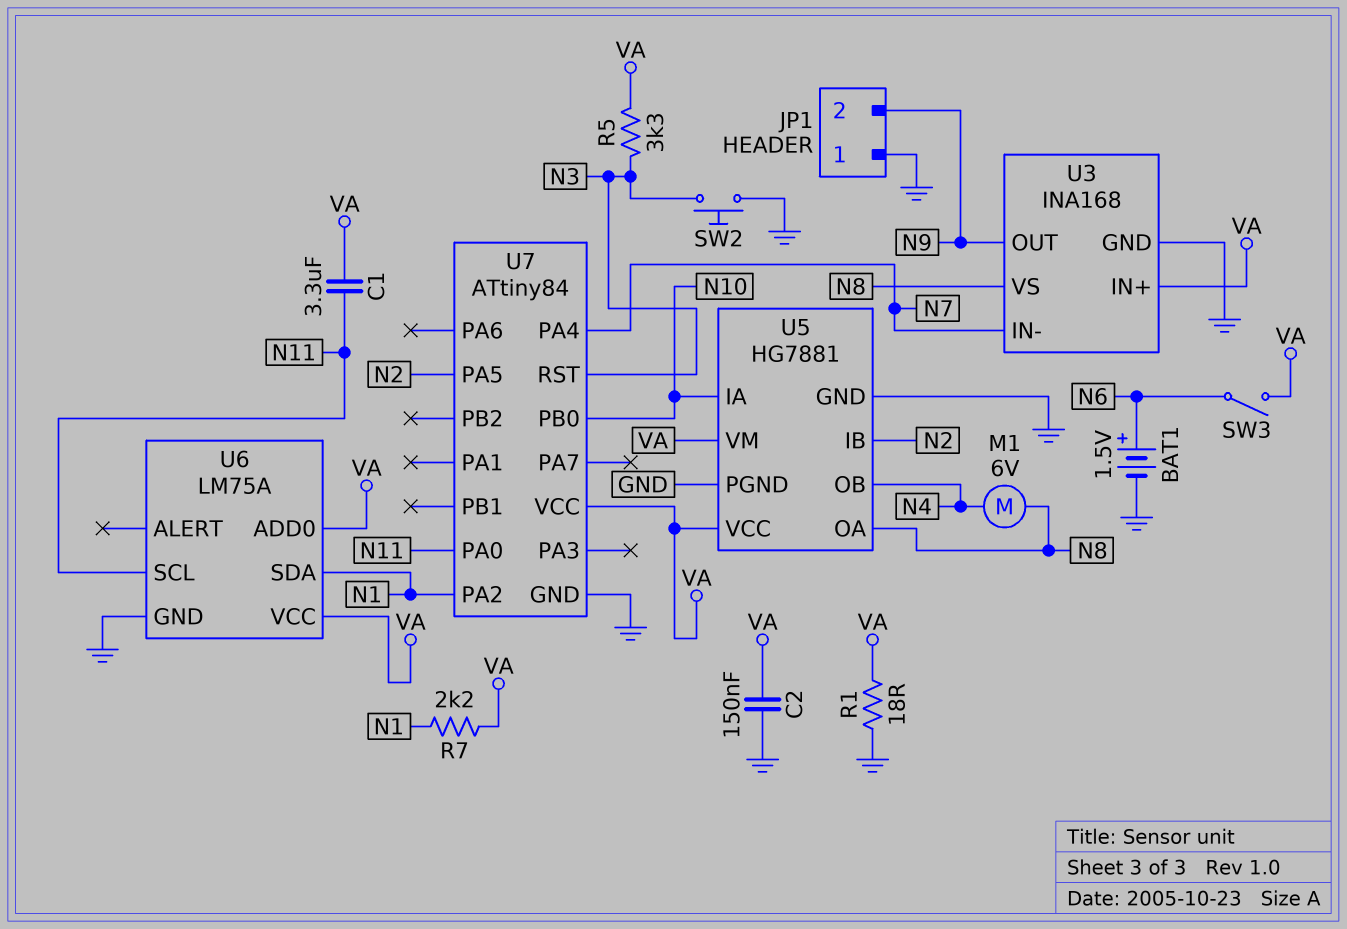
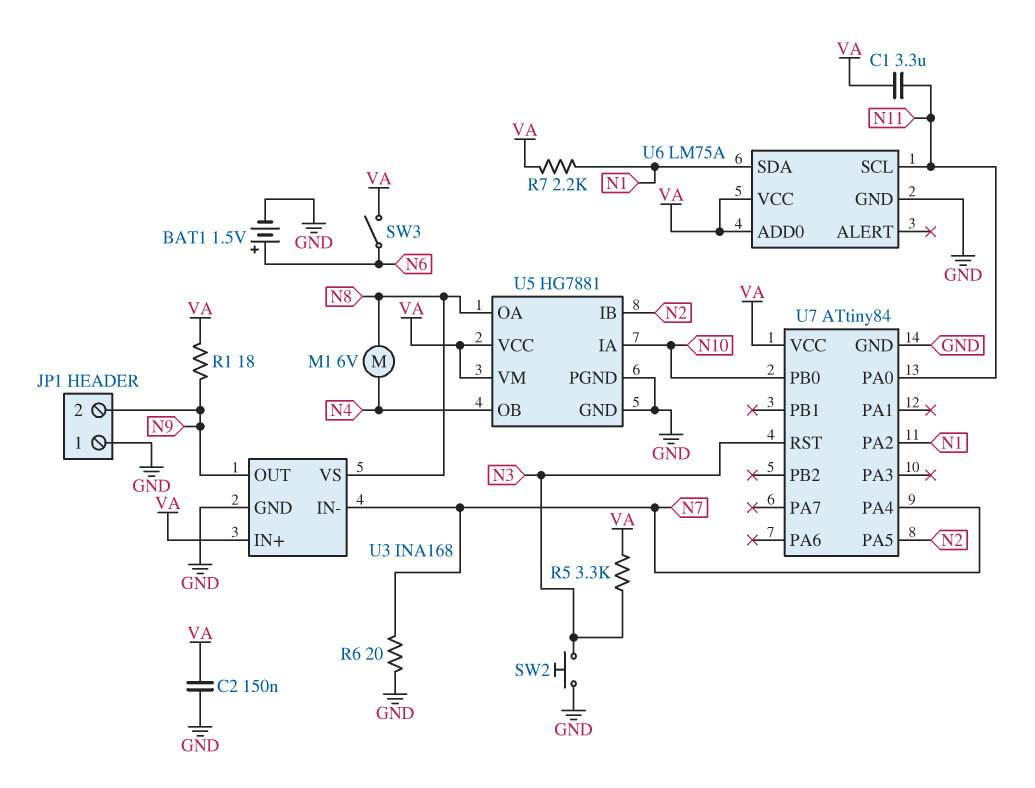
R1: 18 (GND, VA) -> 18 (N9, VA)
R6: none -> 20 (GND, N7)

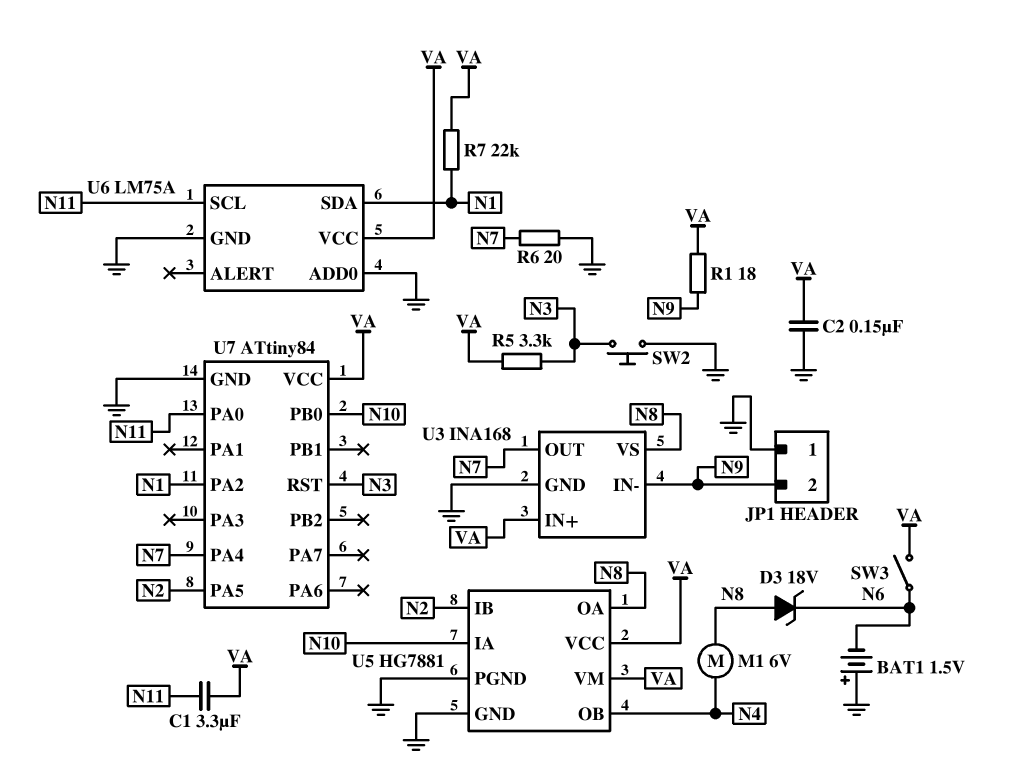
BAT1: 1.5V (plus N6, minus GND) -> 1.5V (plus GND, minus N6)
D3: none -> zener 18V (A N8, K N6)
R7: 2.2k (N1, VA) -> 22k (N1, VA)
U3 pin IN-: N7 -> N9
U3 pin OUT: N9 -> N7
U6 pin ADD0: VA -> GND

